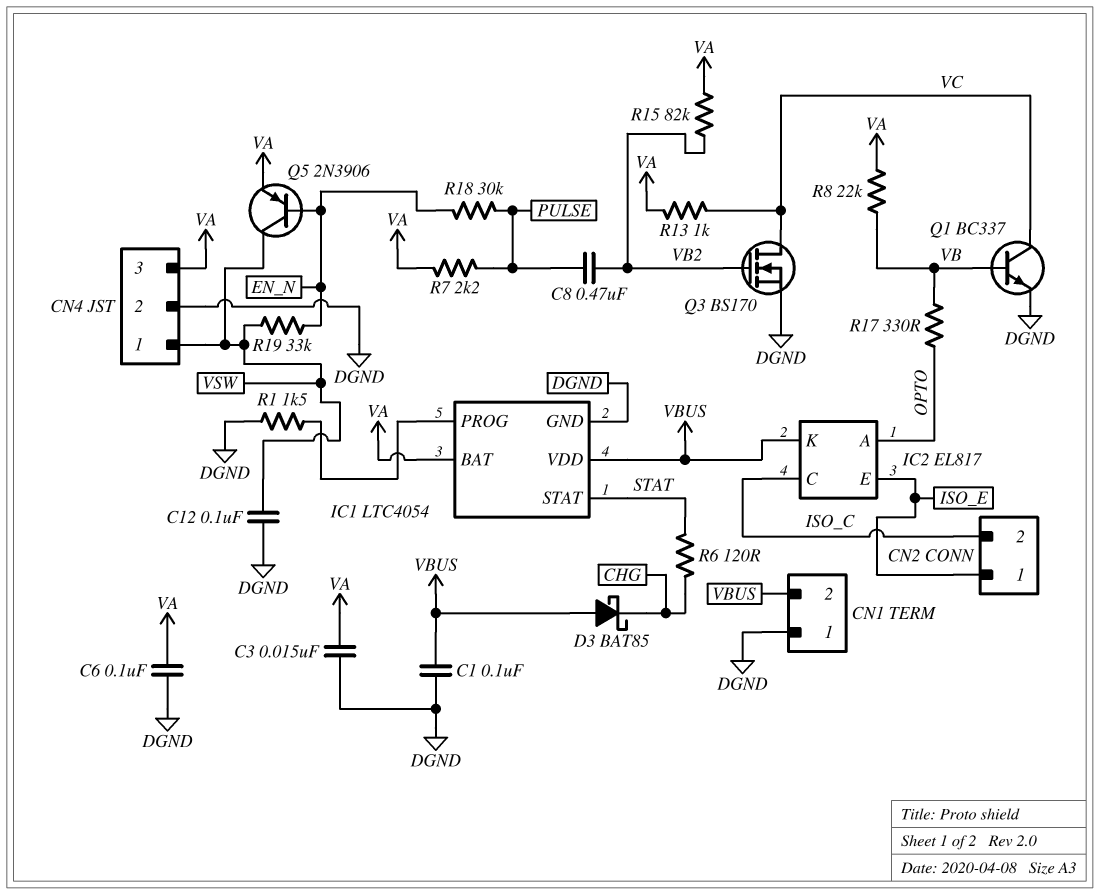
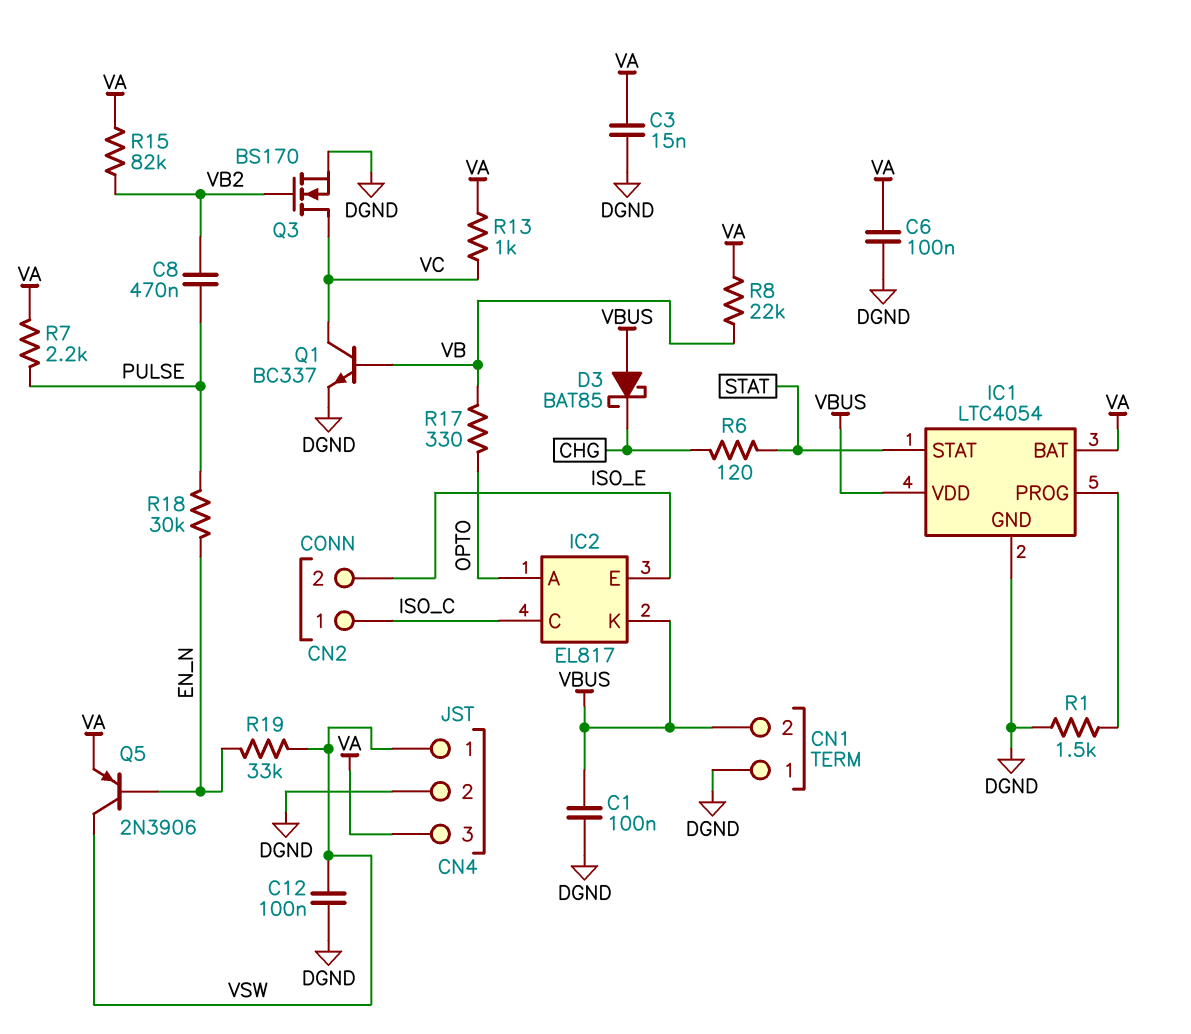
CN2 pin 1: ISO_E -> ISO_C
CN2 pin 2: ISO_C -> ISO_E

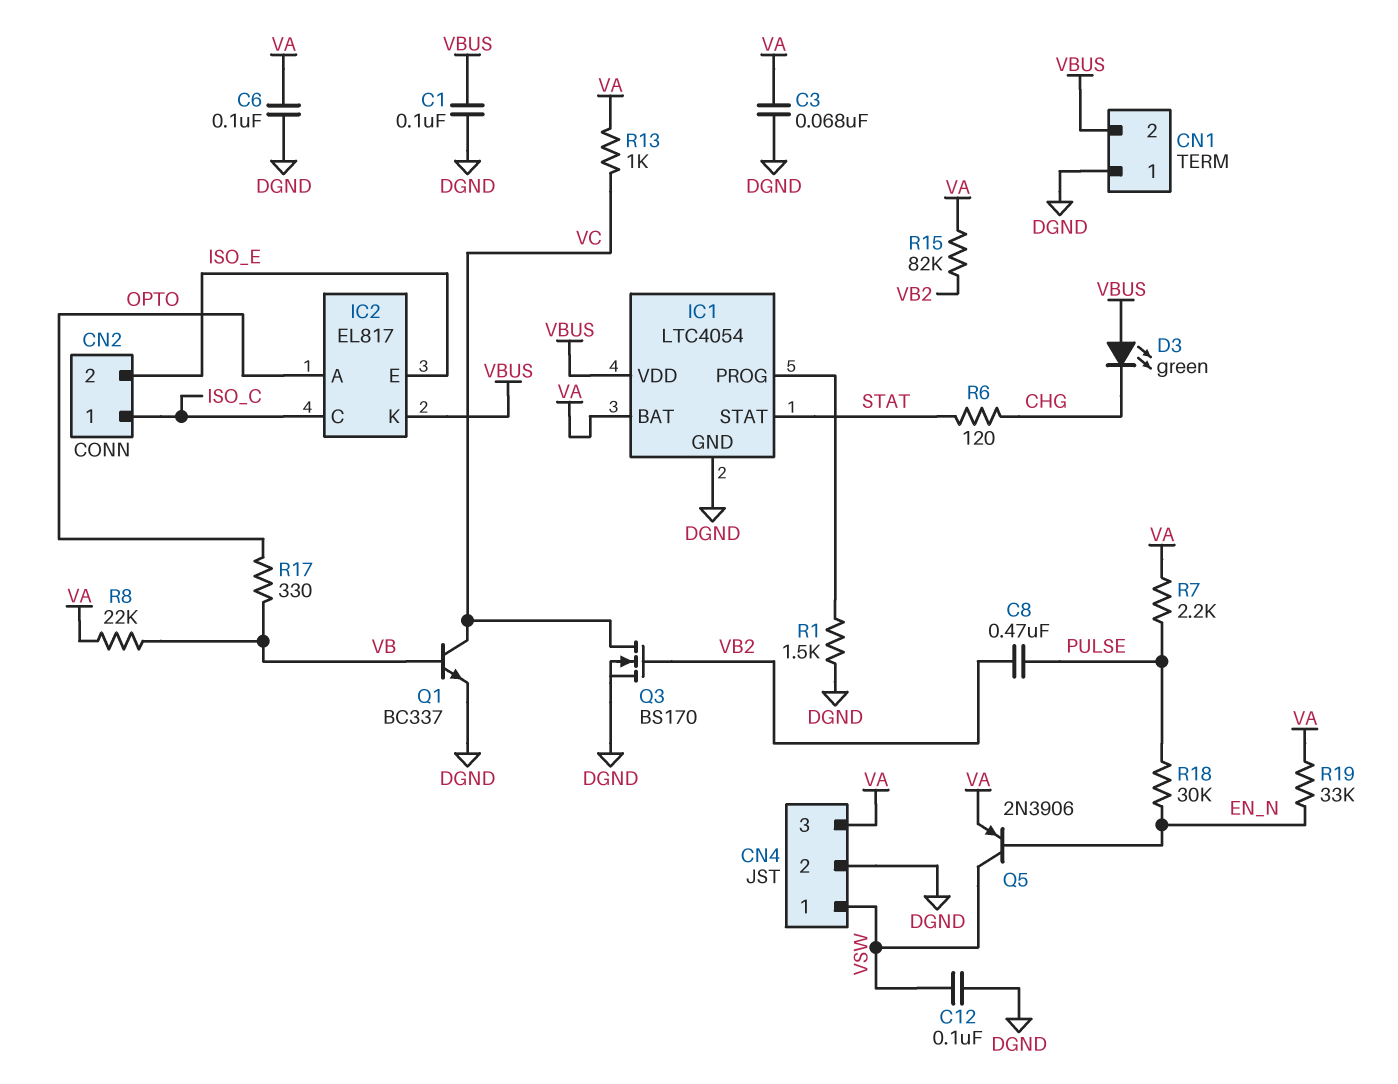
C3: 15nF (DGND, VA) -> 68nF (DGND, VA)
D3: schottky BAT85 (A VBUS, K CHG) -> LED green (A VBUS, K CHG)
R19: 33k (EN_N, VSW) -> 33k (EN_N, VA)

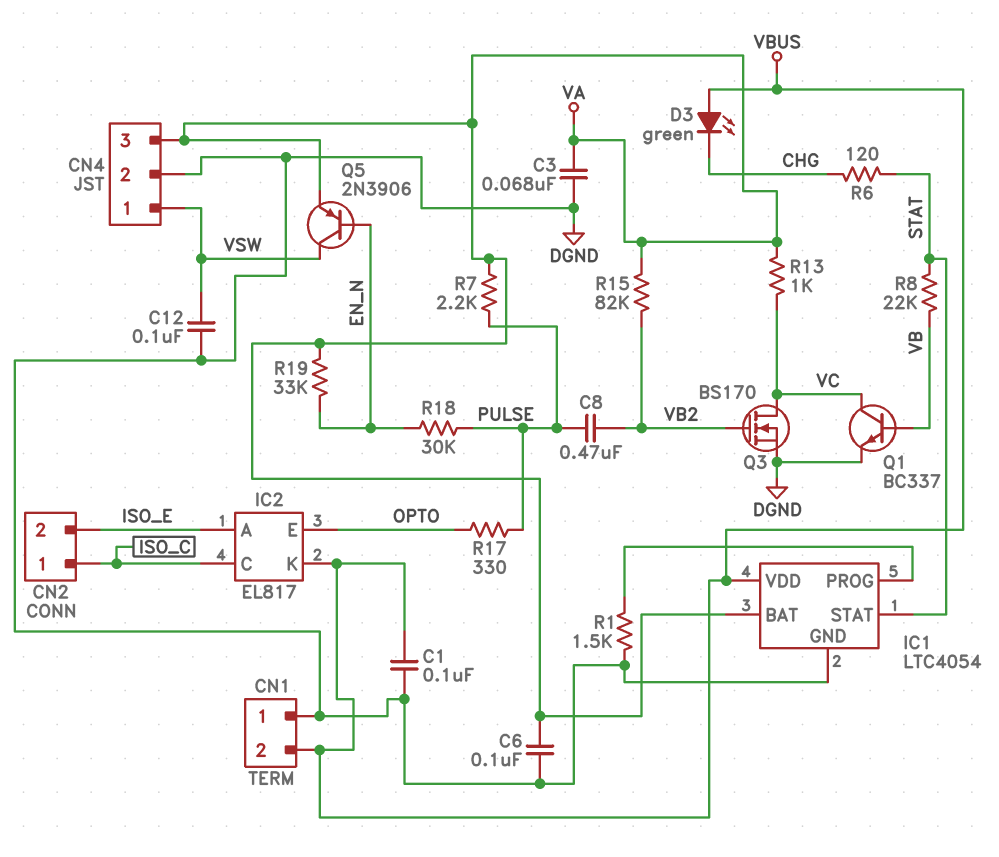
IC2 pin A: OPTO -> ISO_E
IC2 pin E: ISO_E -> OPTO
R8: 22k (VA, VB) -> 22k (STAT, VB)
R17: 330 (OPTO, VB) -> 330 (OPTO, PULSE)

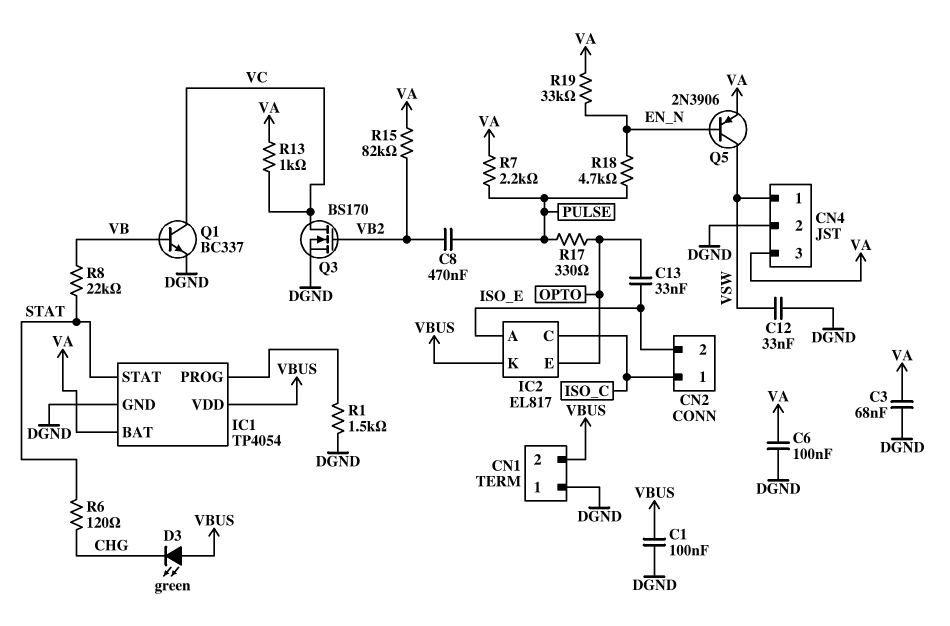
C12: 100nF (DGND, VSW) -> 33nF (DGND, VSW)
C13: none -> 33nF (ISO_E, OPTO)
IC1: LTC4054 -> TP4054
R18: 30k (EN_N, PULSE) -> 4.7k (EN_N, PULSE)

